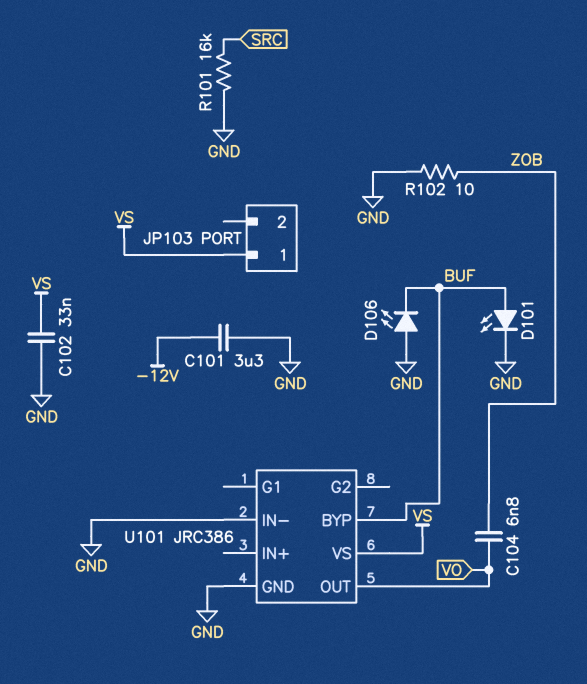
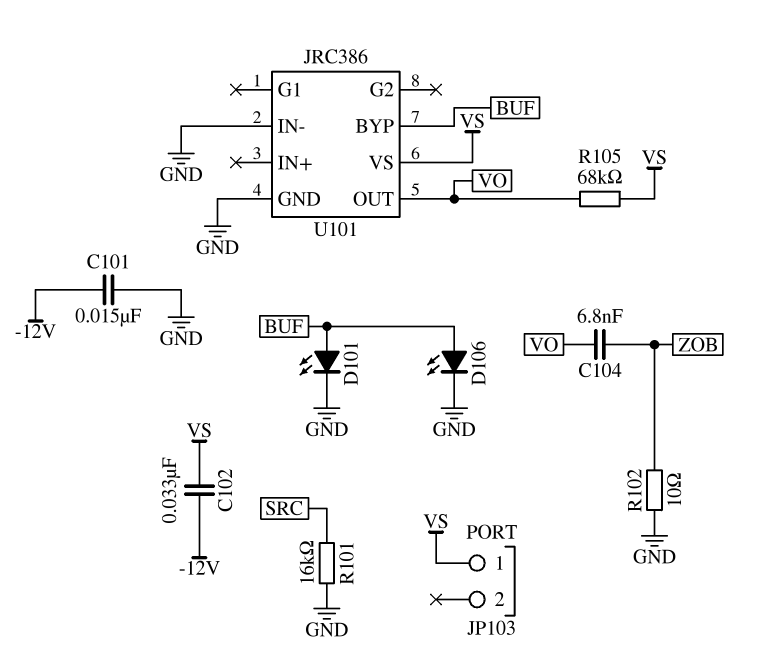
C101: 3.3uF (-12V, GND) -> 15nF (-12V, GND)
C102: 33nF (GND, VS) -> 33nF (-12V, VS)
D106: LED (A GND, K BUF) -> LED (A BUF, K GND)
R105: none -> 68k (VO, VS)

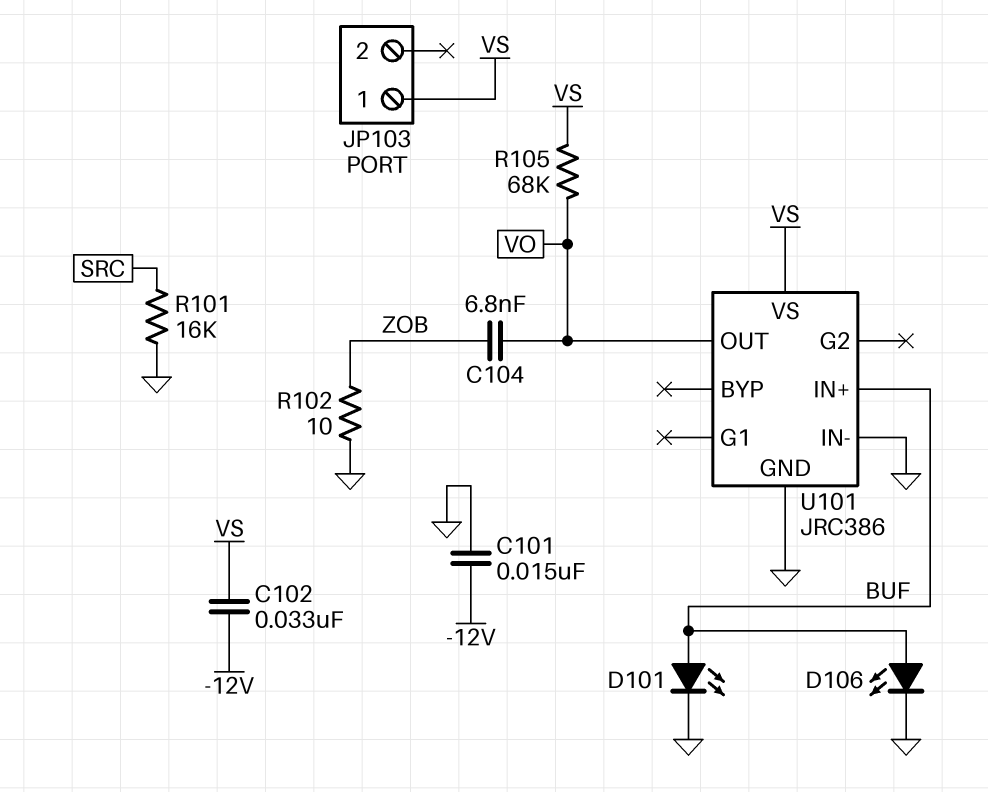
U101 pin BYP: BUF -> none
U101 pin IN+: none -> BUF

